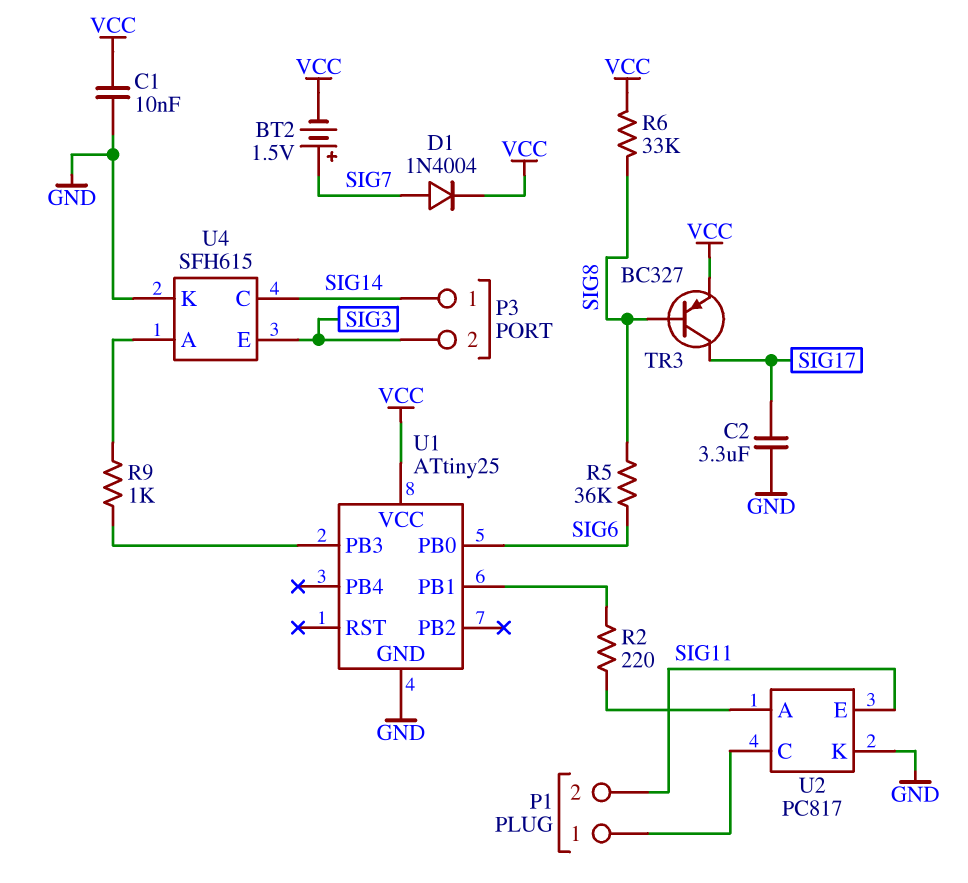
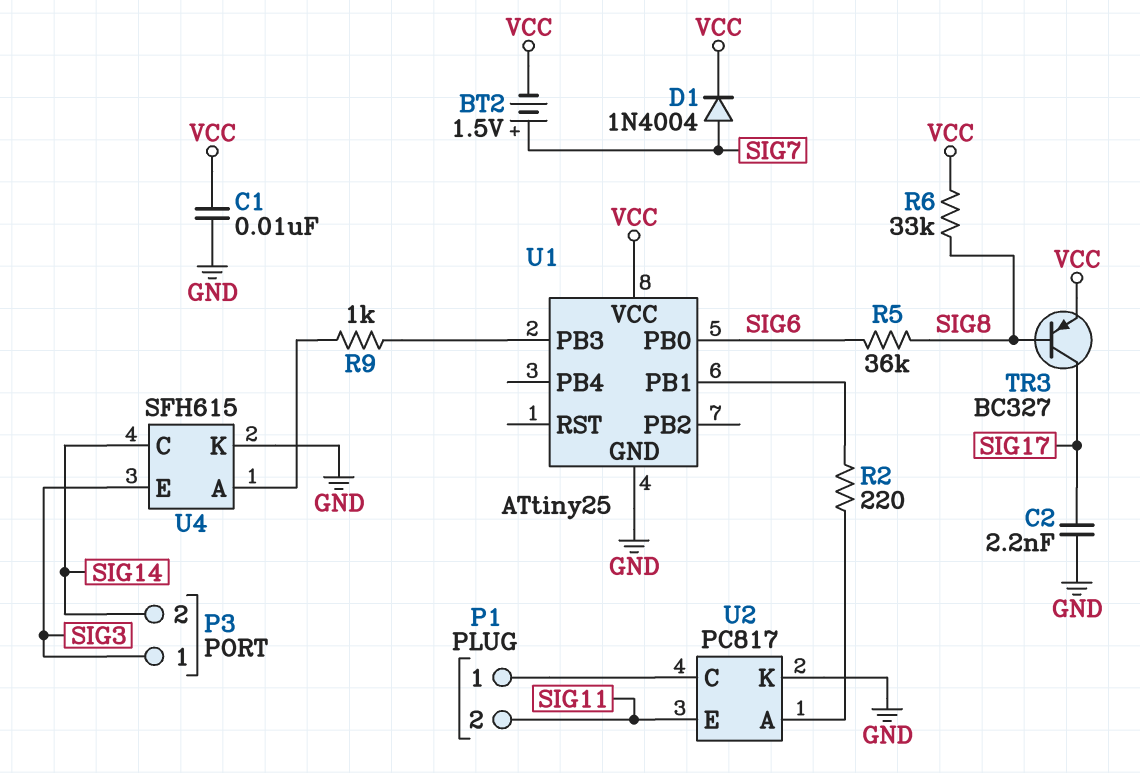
C2: 3.3uF (GND, SIG17) -> 2.2nF (GND, SIG17)
P3 pin 1: SIG14 -> SIG3
P3 pin 2: SIG3 -> SIG14

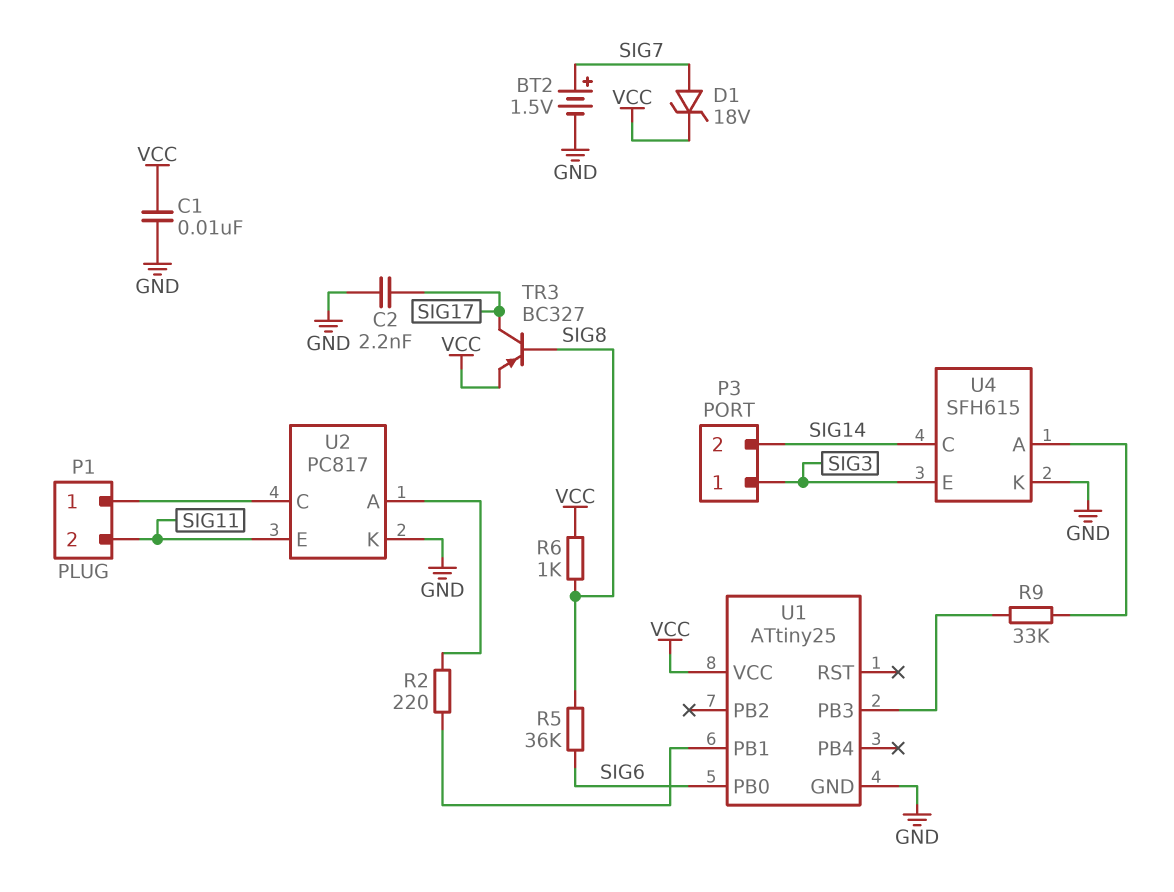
BT2: 1.5V (plus SIG7, minus VCC) -> 1.5V (plus SIG7, minus GND)
D1: diode 1N4004 (A SIG7, K VCC) -> zener 18V (A SIG7, K VCC)
R6: 33k (SIG8, VCC) -> 1k (SIG8, VCC)
R9: 1k (U1/PB3, U4/A) -> 33k (U1/PB3, U4/A)

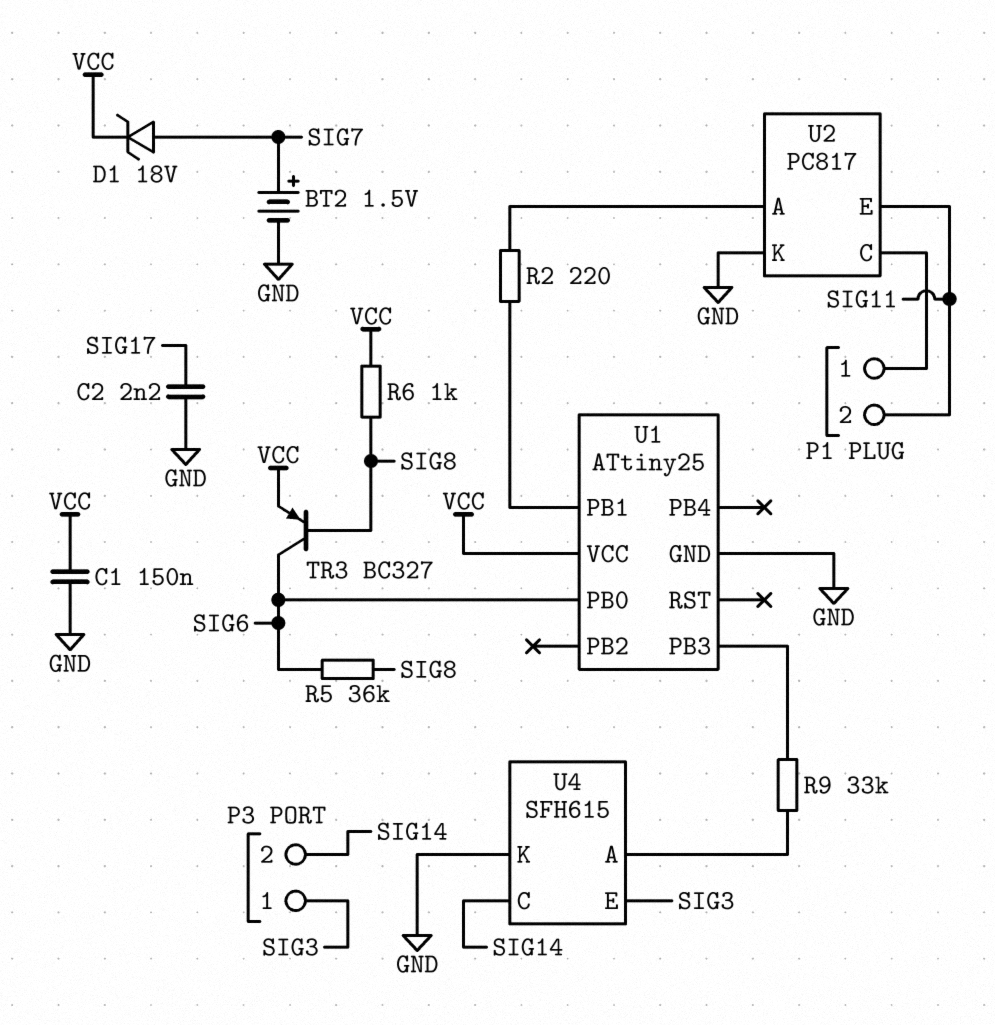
C1: 10nF (GND, VCC) -> 150nF (GND, VCC)
TR3: PNP BC327 (B SIG8, C SIG17, E VCC) -> PNP BC327 (B SIG8, C SIG6, E VCC)

